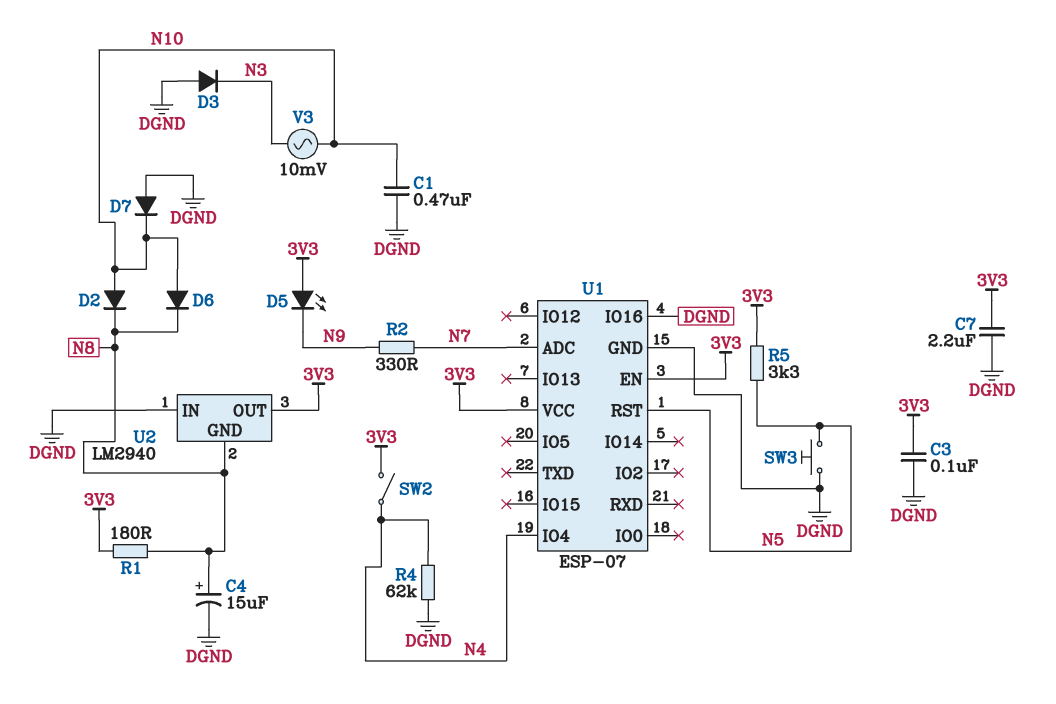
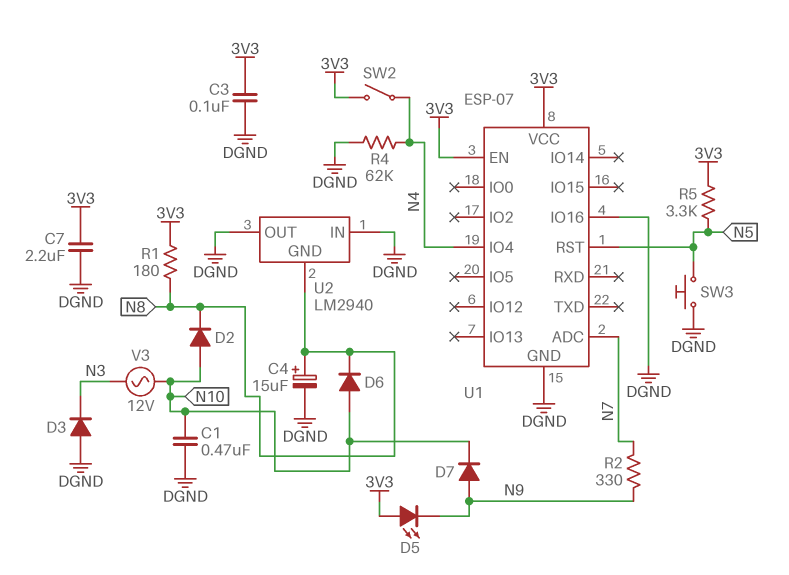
D7: diode (A DGND, K N10) -> diode (A N9, K N10)
U2 pin OUT: 3V3 -> DGND
V3: AC 10mV (N3, N10) -> AC 12V (N3, N10)

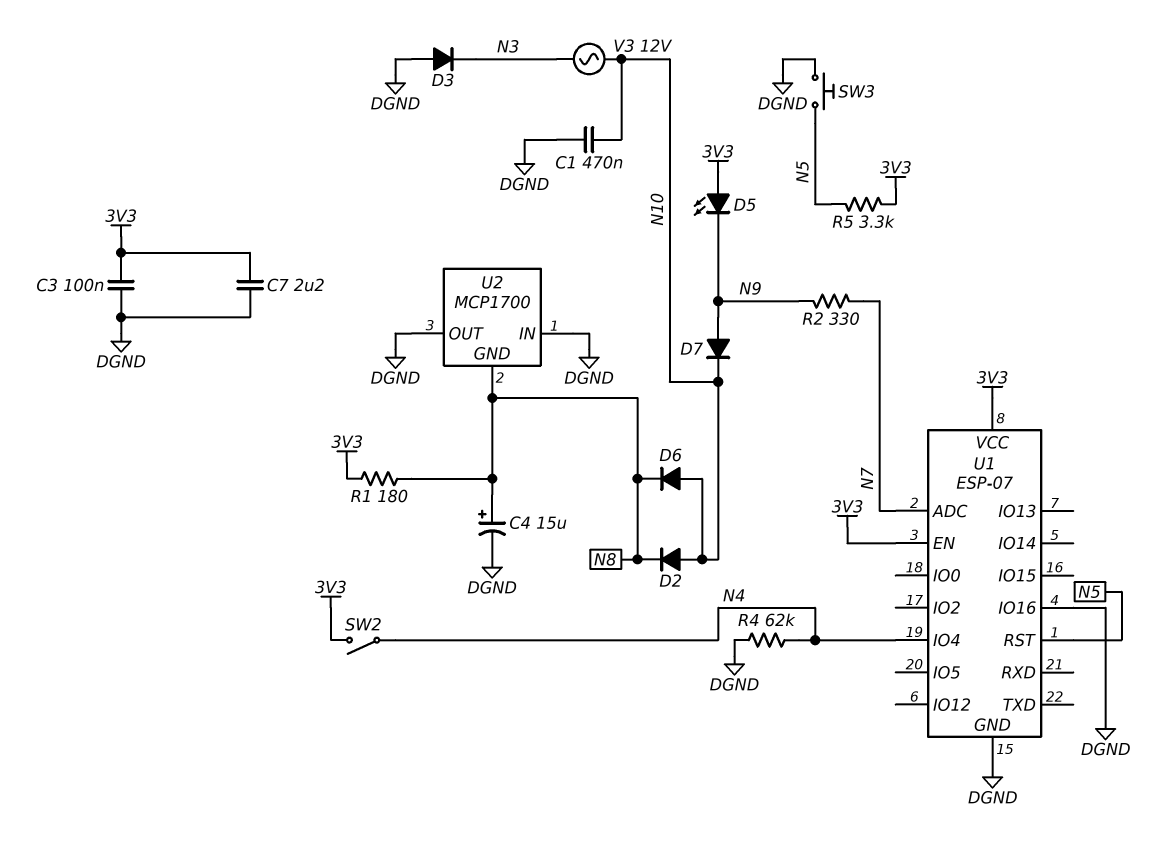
U2: LM2940 -> MCP1700

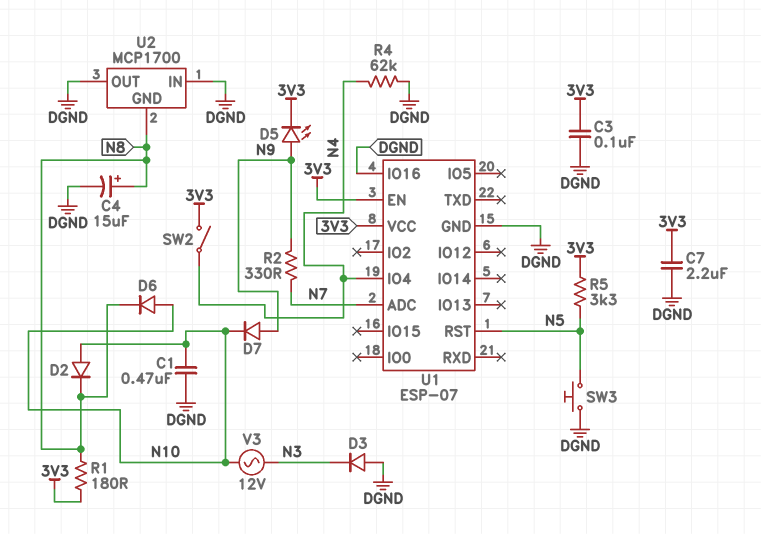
D5: LED (A 3V3, K N9) -> LED (A N9, K 3V3)

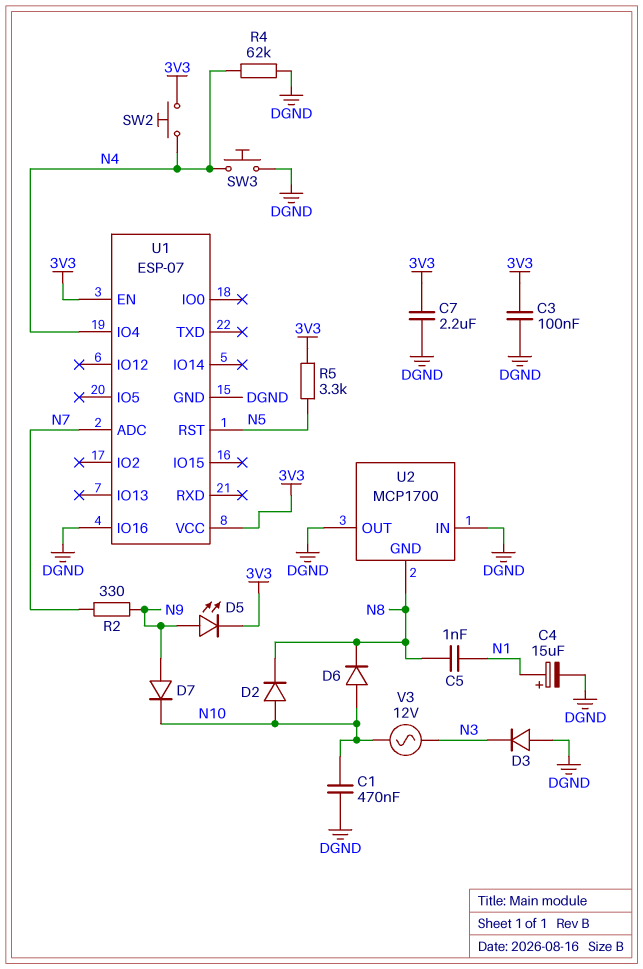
C4: 15uF (plus N8, minus DGND) -> 15uF (plus N1, minus DGND)
C5: none -> 1nF (N1, N8)
R1: 180 (3V3, N8) -> none
SW2: switch (3V3, N4) -> button (3V3, N4)
SW3: button (DGND, N5) -> button (DGND, N4)

